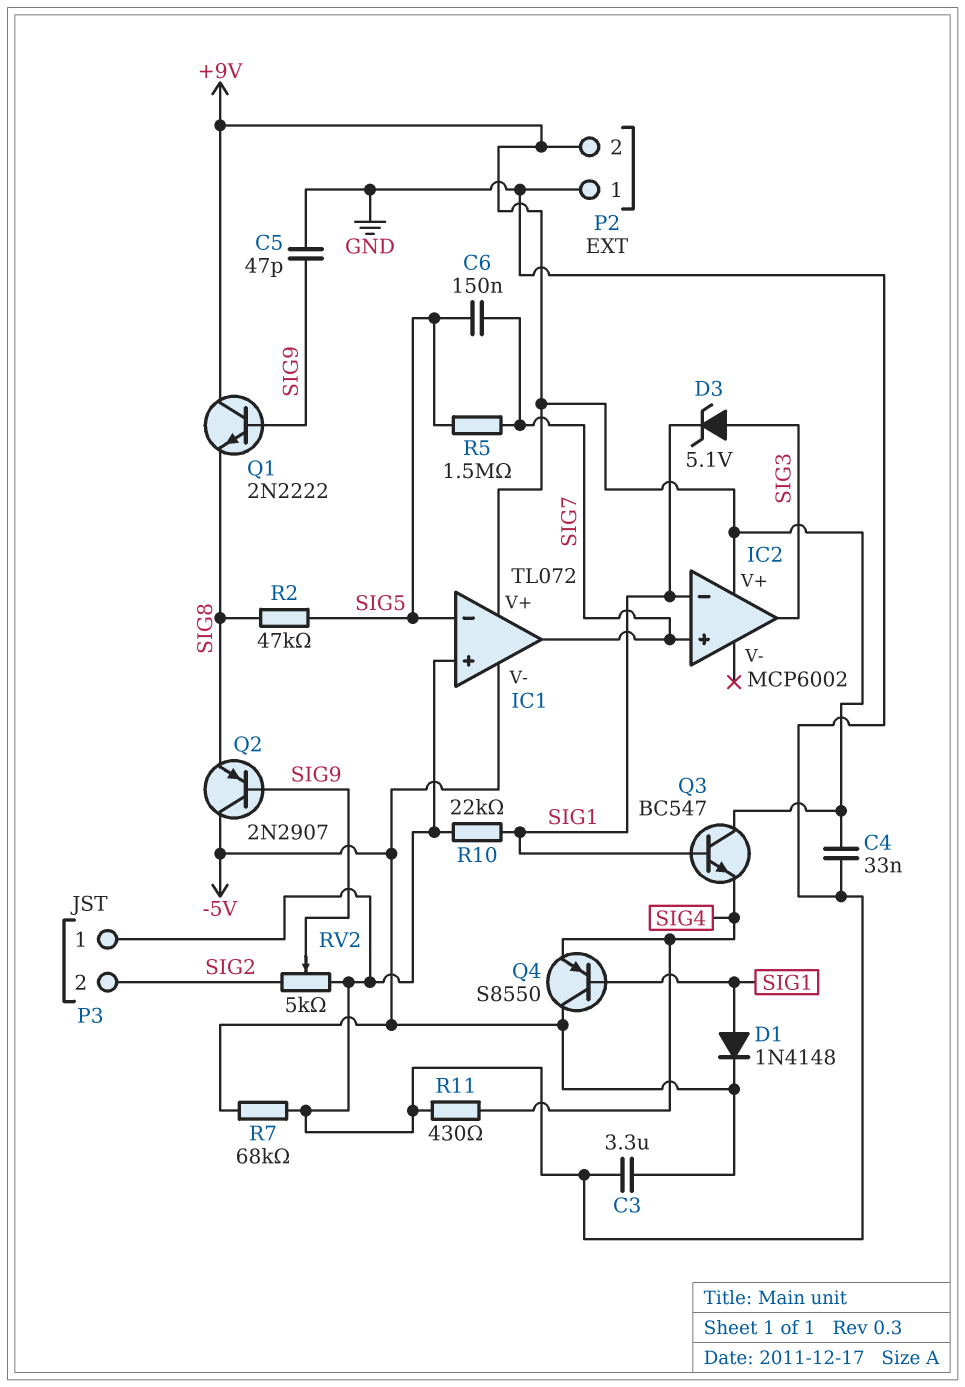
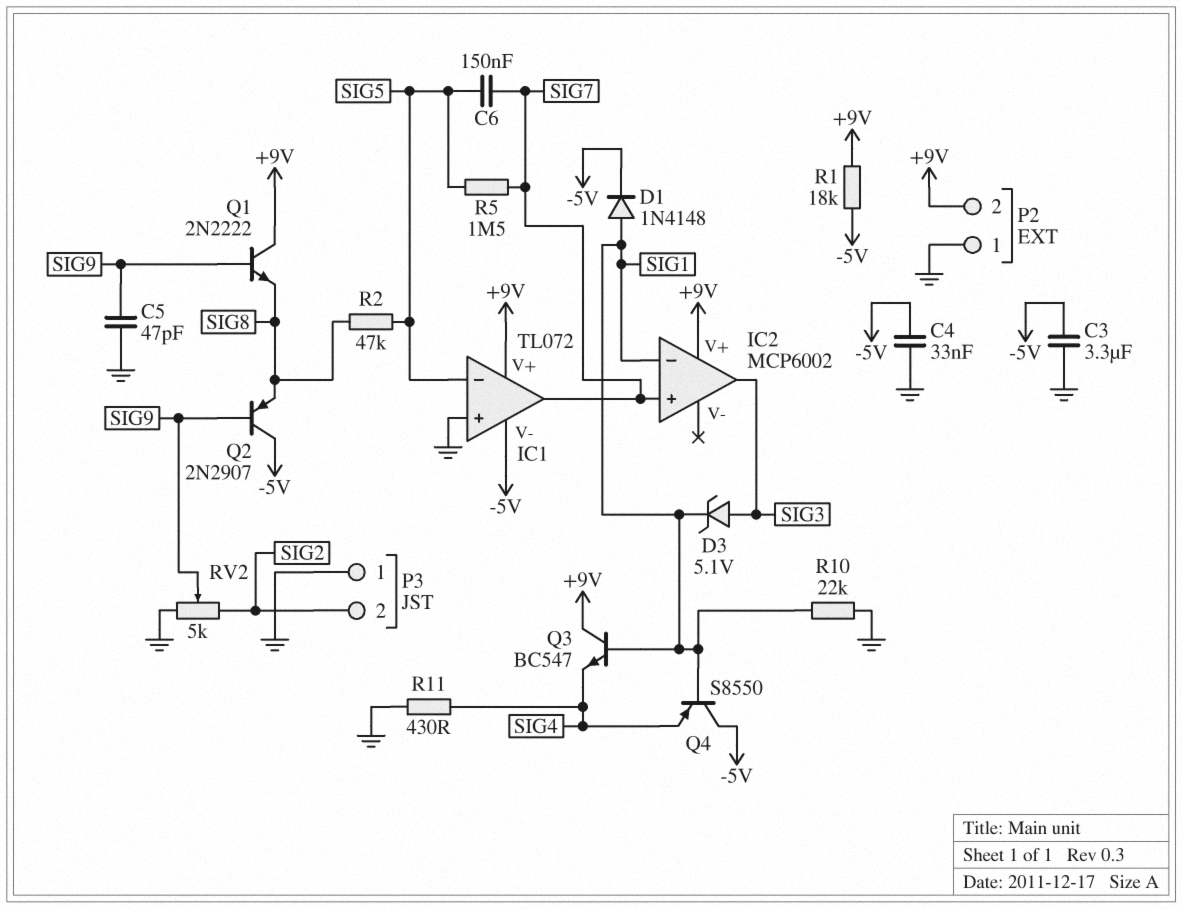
C4: 33nF (+9V, GND) -> 33nF (-5V, GND)
R1: none -> 18k (+9V, -5V)
R7: 68k (-5V, GND) -> none

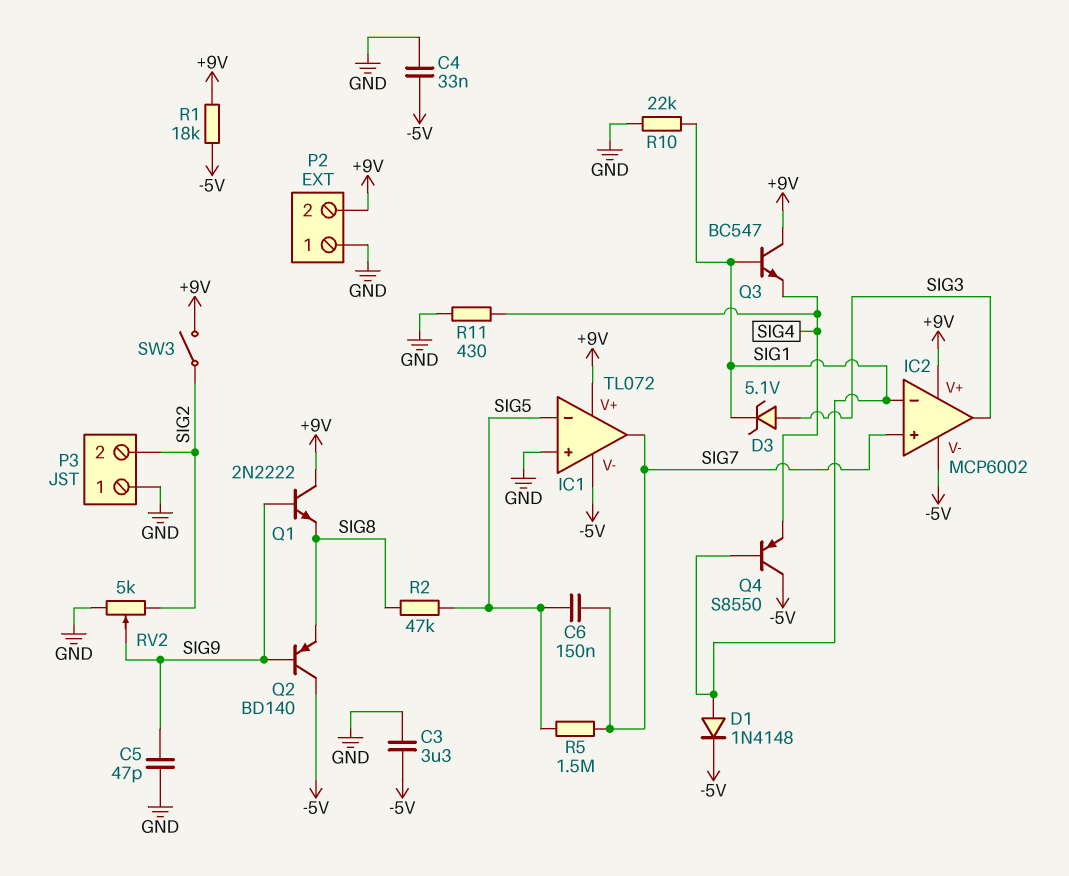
IC2 pin V-: none -> -5V
Q2: PNP 2N2907 (B SIG9, C -5V, E SIG8) -> PNP BD140 (B SIG9, C -5V, E SIG8)
SW3: none -> switch (+9V, SIG2)

